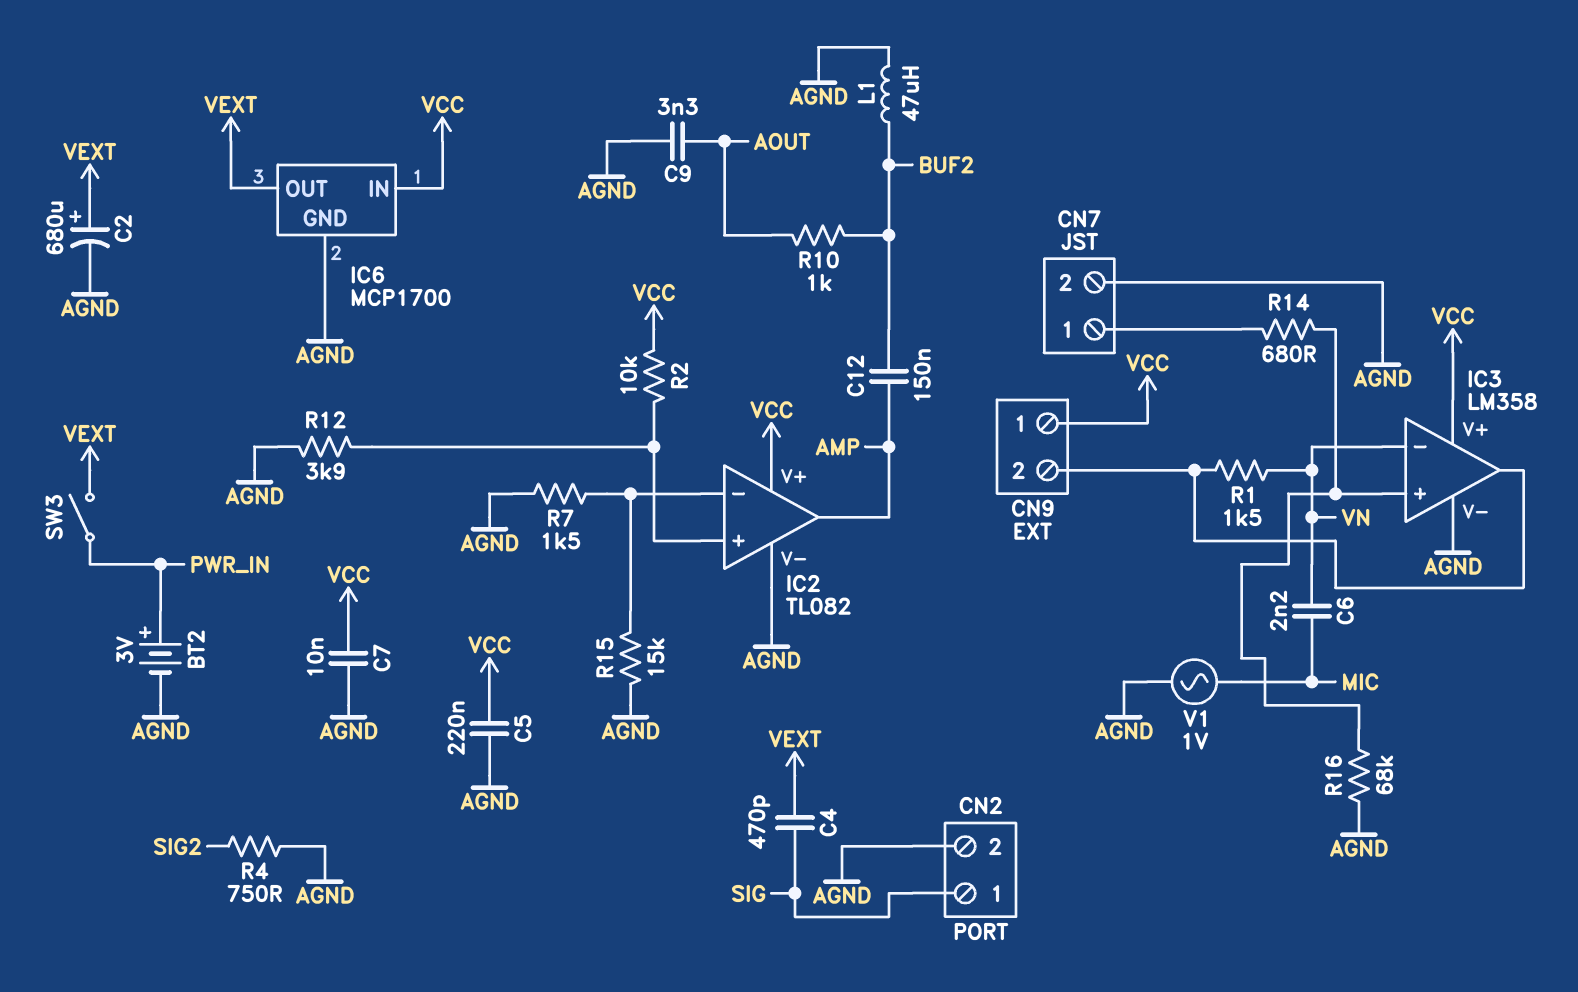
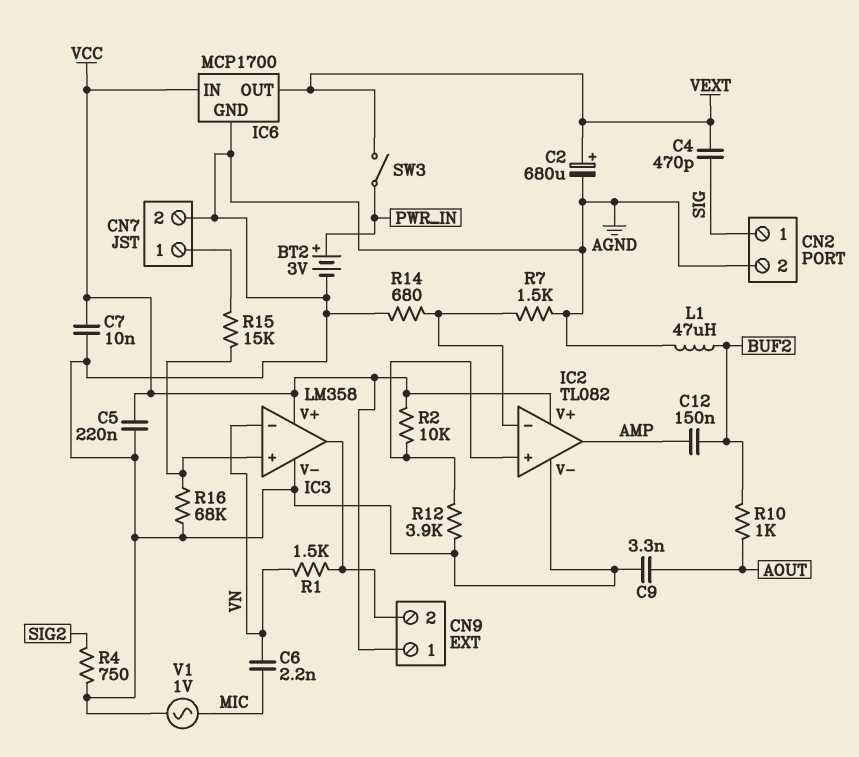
R14: 680 (CN7/1, IC3/in+) -> 680 (AGND, IC2/in-)
R15: 15k (AGND, IC2/in-) -> 15k (CN7/1, IC3/in+)

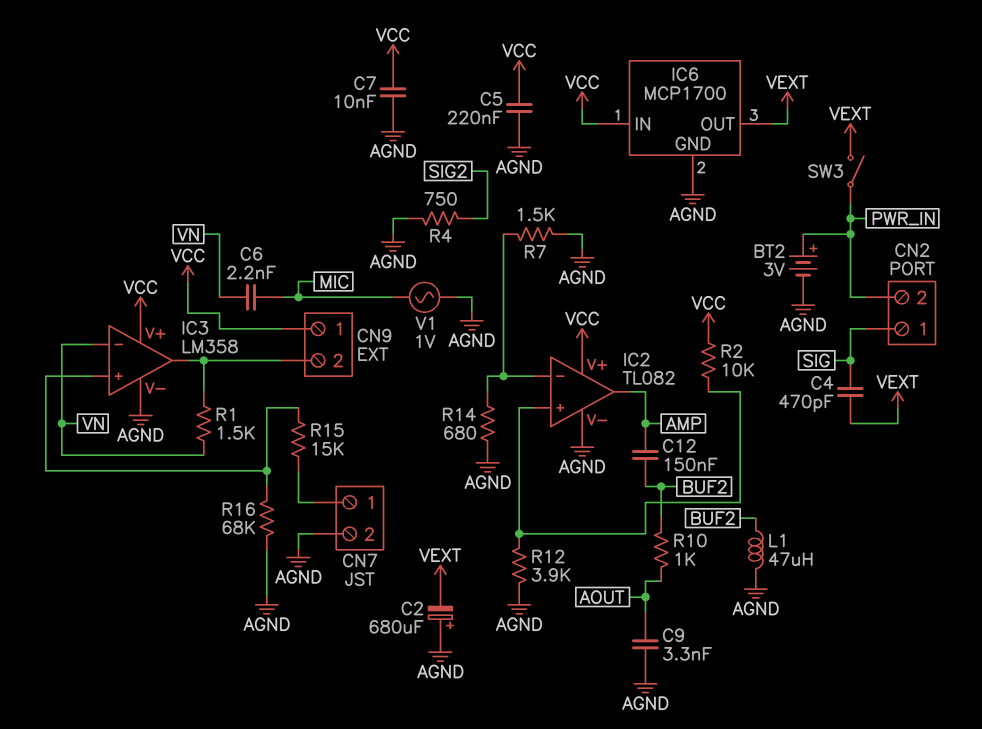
C2: 680uF (plus VEXT, minus AGND) -> 680uF (plus AGND, minus VEXT)
CN2 pin 2: AGND -> PWR_IN

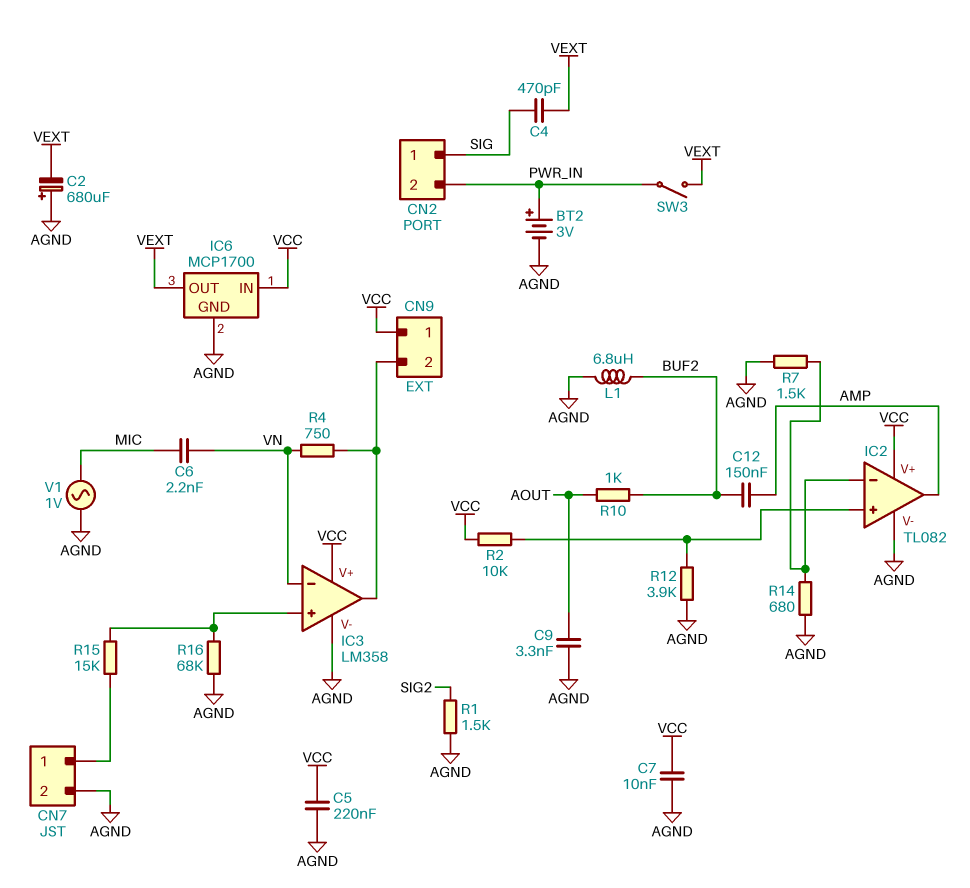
L1: 47uH (AGND, BUF2) -> 6.8uH (AGND, BUF2)
R1: 1.5k (CN9/2, VN) -> 1.5k (AGND, SIG2)
R4: 750 (AGND, SIG2) -> 750 (CN9/2, VN)

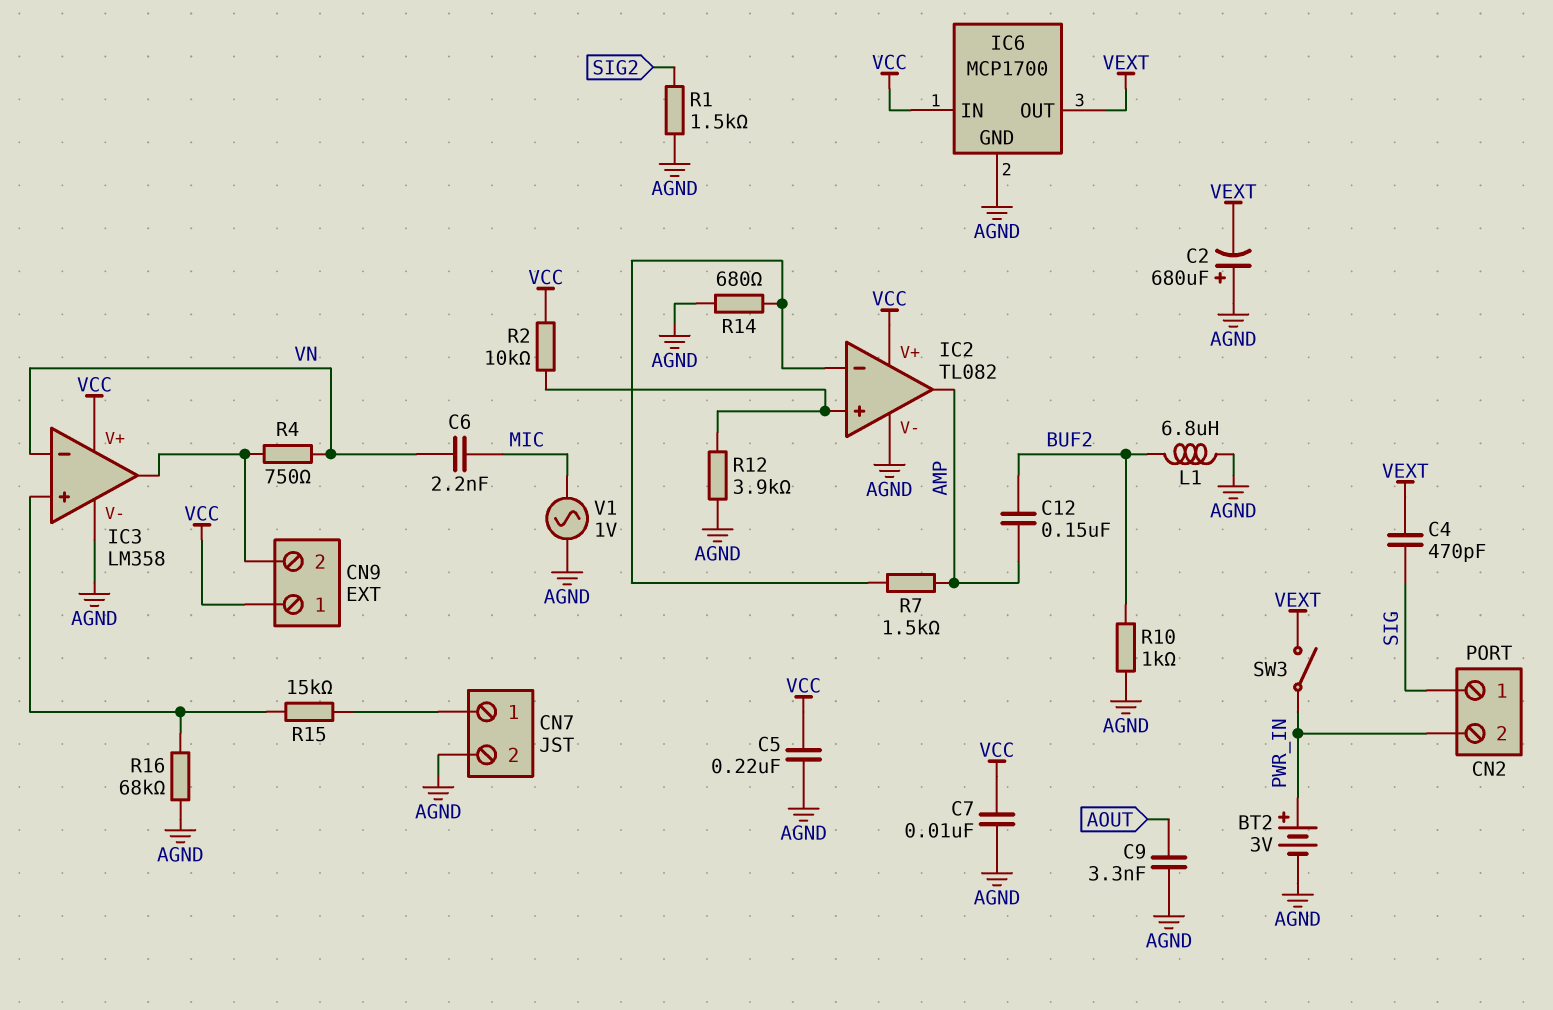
R7: 1.5k (AGND, IC2/in-) -> 1.5k (AMP, IC2/in-)
R10: 1k (AOUT, BUF2) -> 1k (AGND, BUF2)

